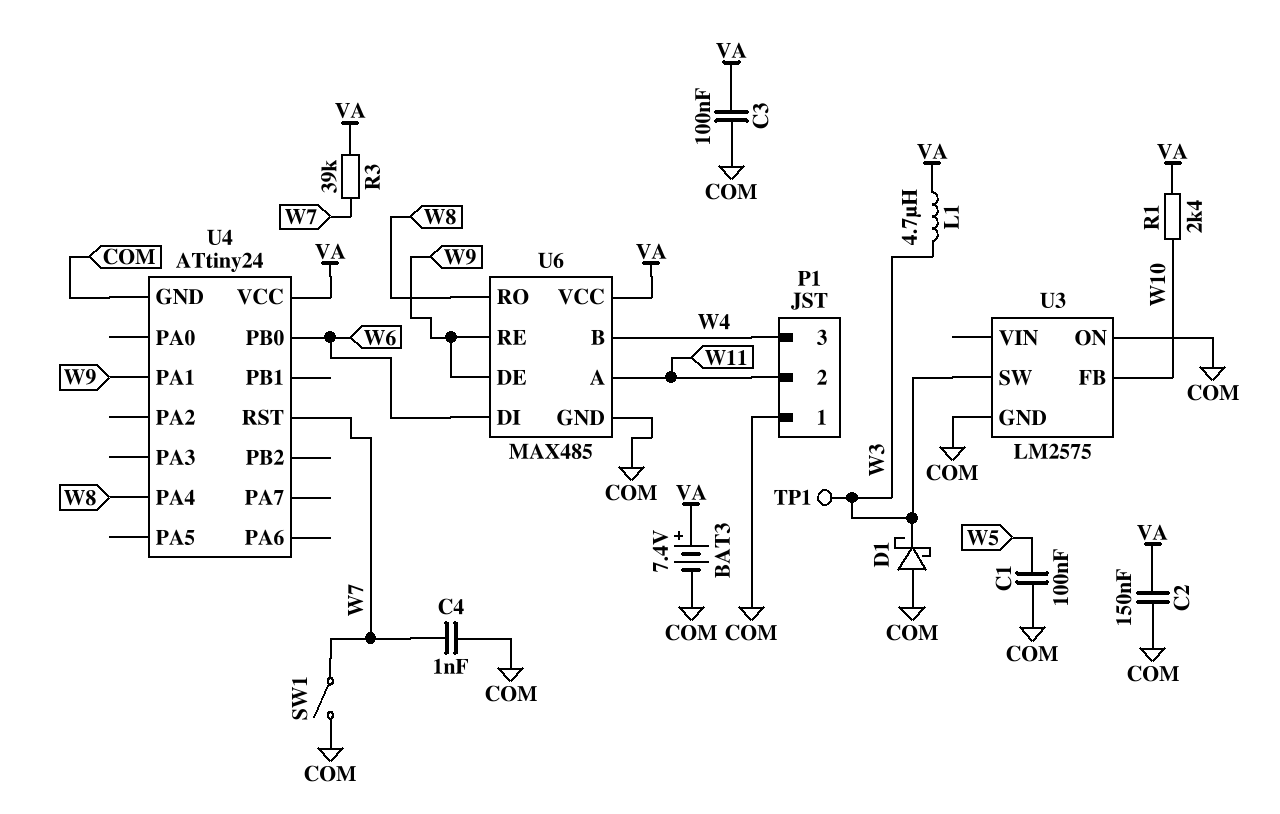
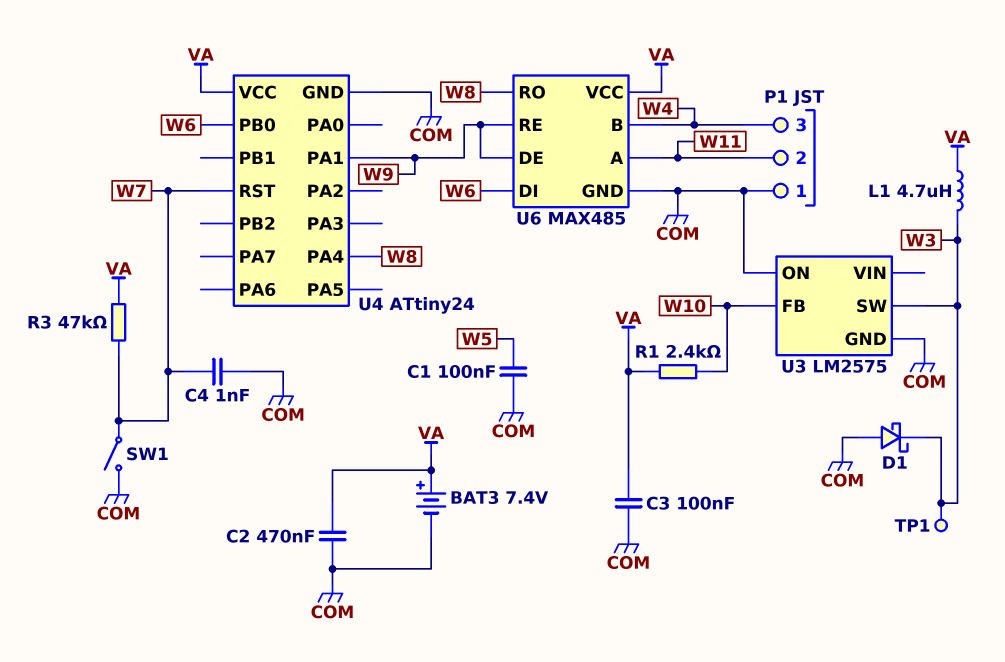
C2: 150nF (COM, VA) -> 470nF (COM, VA)
R3: 39k (VA, W7) -> 47k (VA, W7)

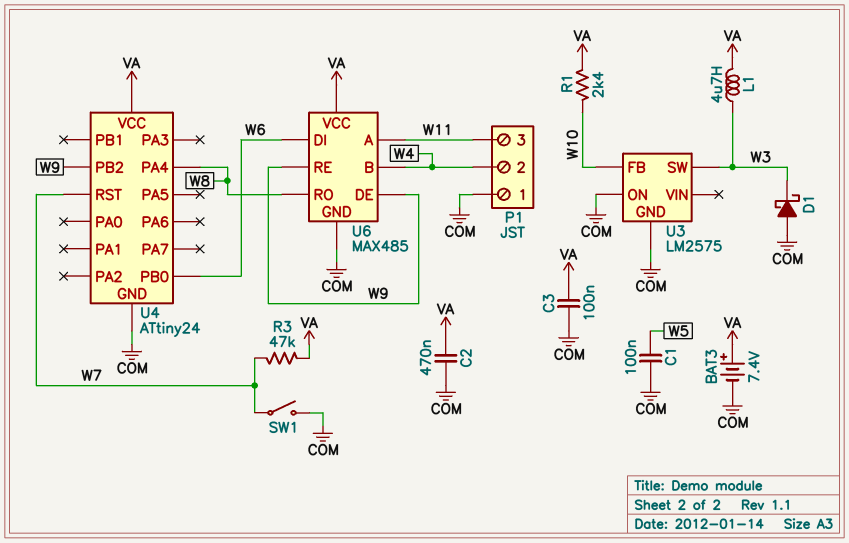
C4: 1nF (COM, W7) -> none
P1 pin 2: W11 -> W4
P1 pin 3: W4 -> W11
TP1: test point (W3) -> none
U4 pin PA1: W9 -> none
U4 pin PB2: none -> W9

